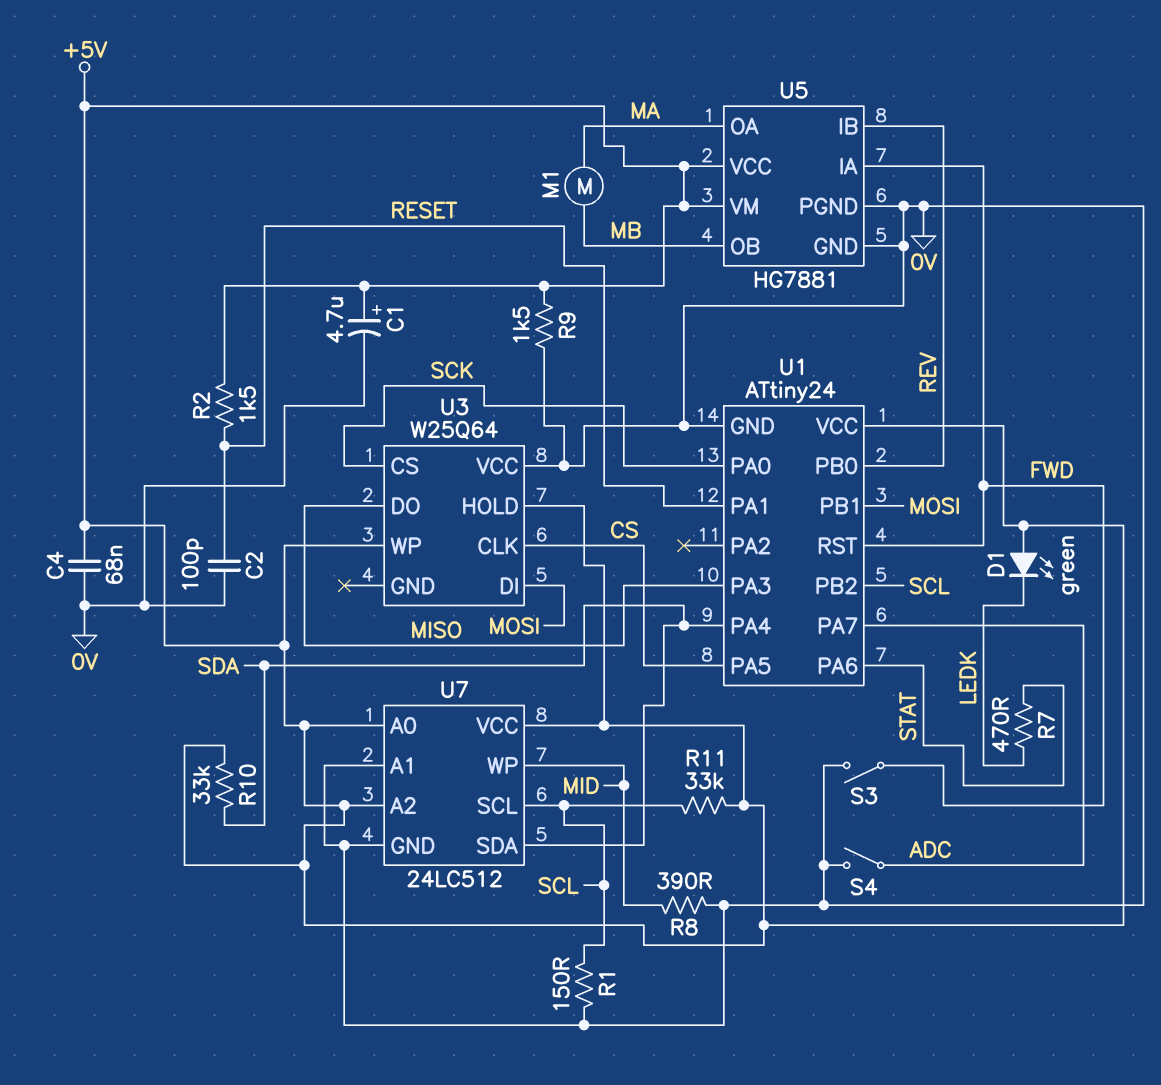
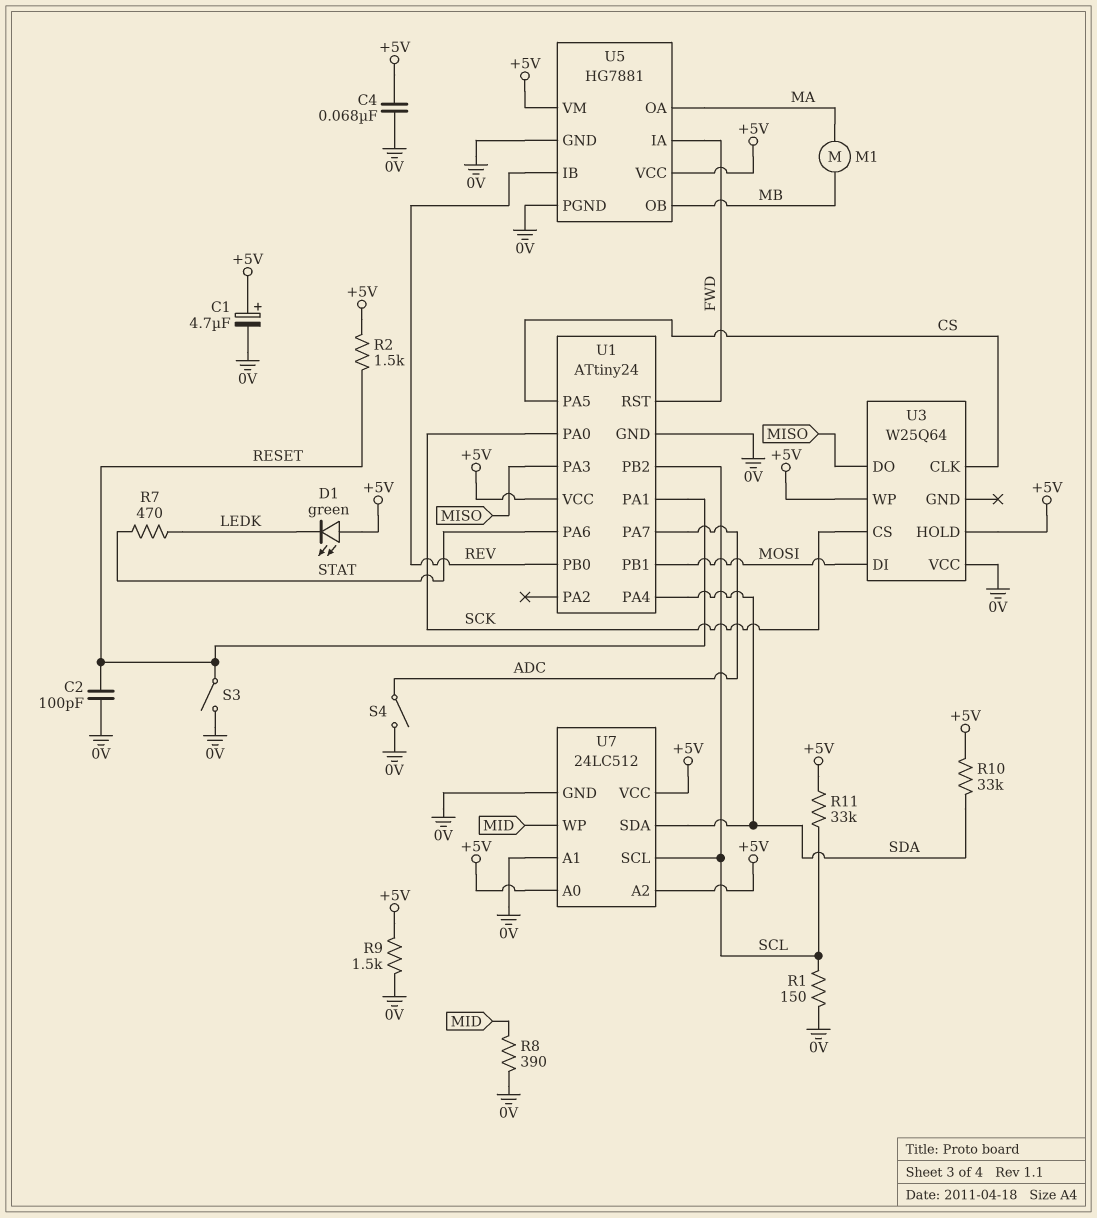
S3: switch (0V, FWD) -> switch (0V, RESET)

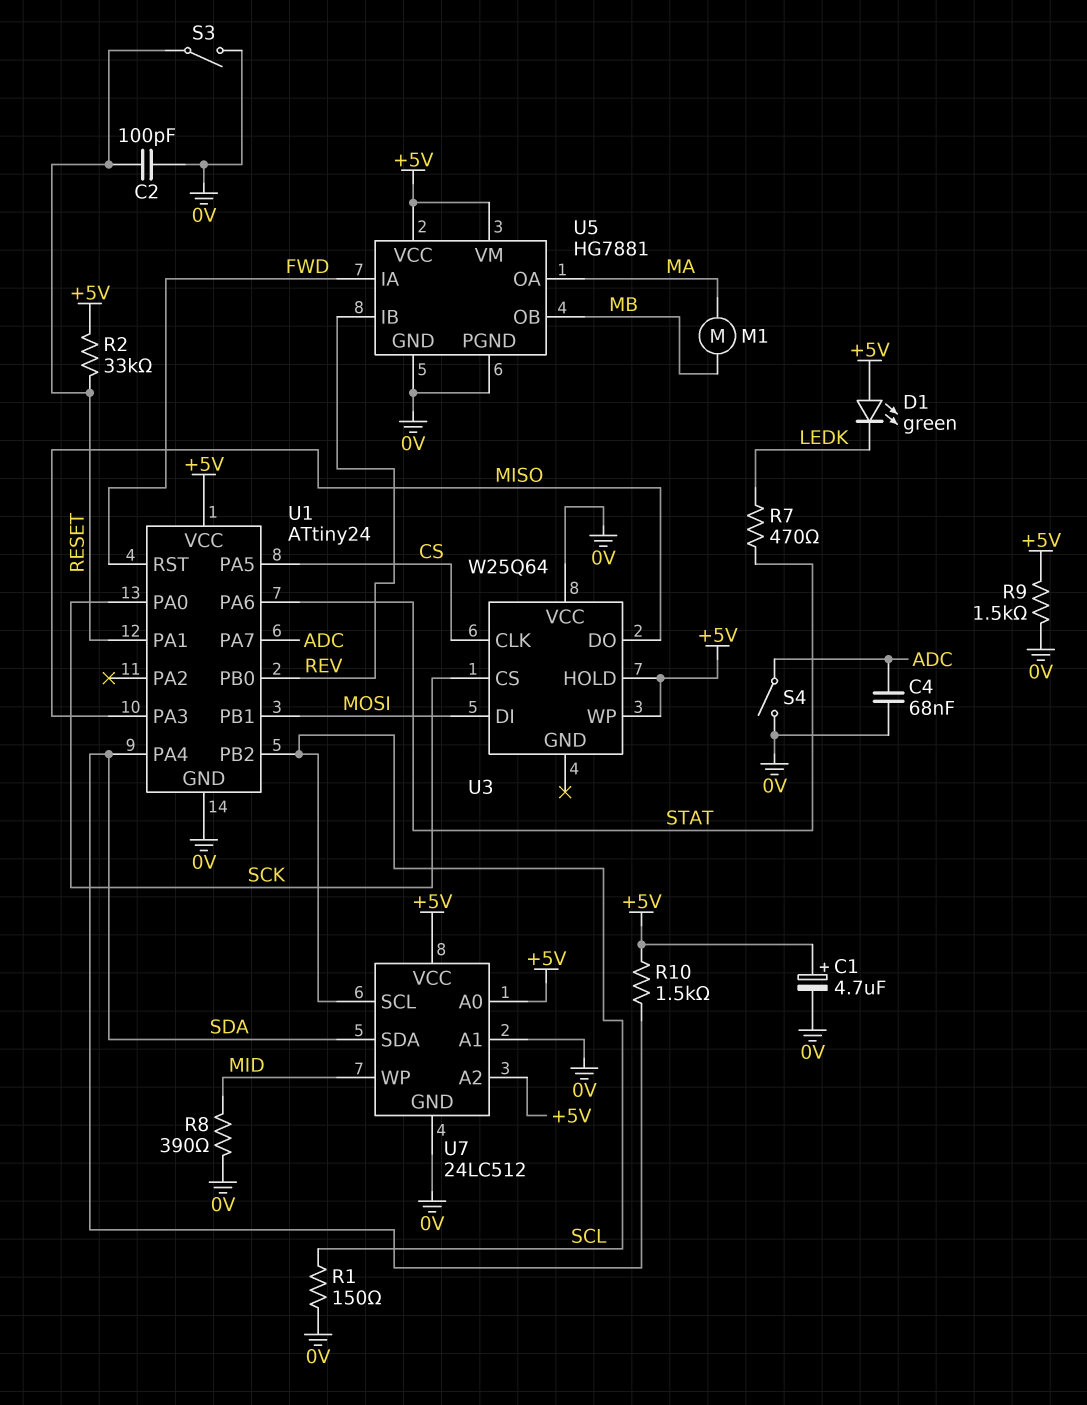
C4: 68nF (+5V, 0V) -> 68nF (0V, ADC)
R2: 1.5k (+5V, RESET) -> 33k (+5V, RESET)
R10: 33k (+5V, SDA) -> 1.5k (+5V, SDA)
R11: 33k (+5V, SCL) -> none

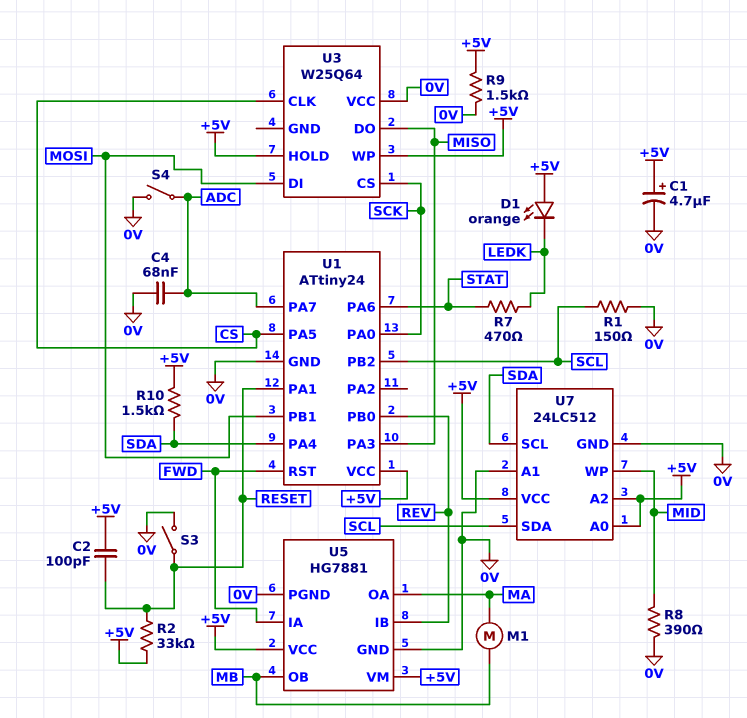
C2: 100pF (0V, RESET) -> 100pF (+5V, RESET)
D1: LED green (A +5V, K LEDK) -> LED orange (A +5V, K LEDK)
U7 pin SCL: SCL -> SDA
U7 pin SDA: SDA -> SCL

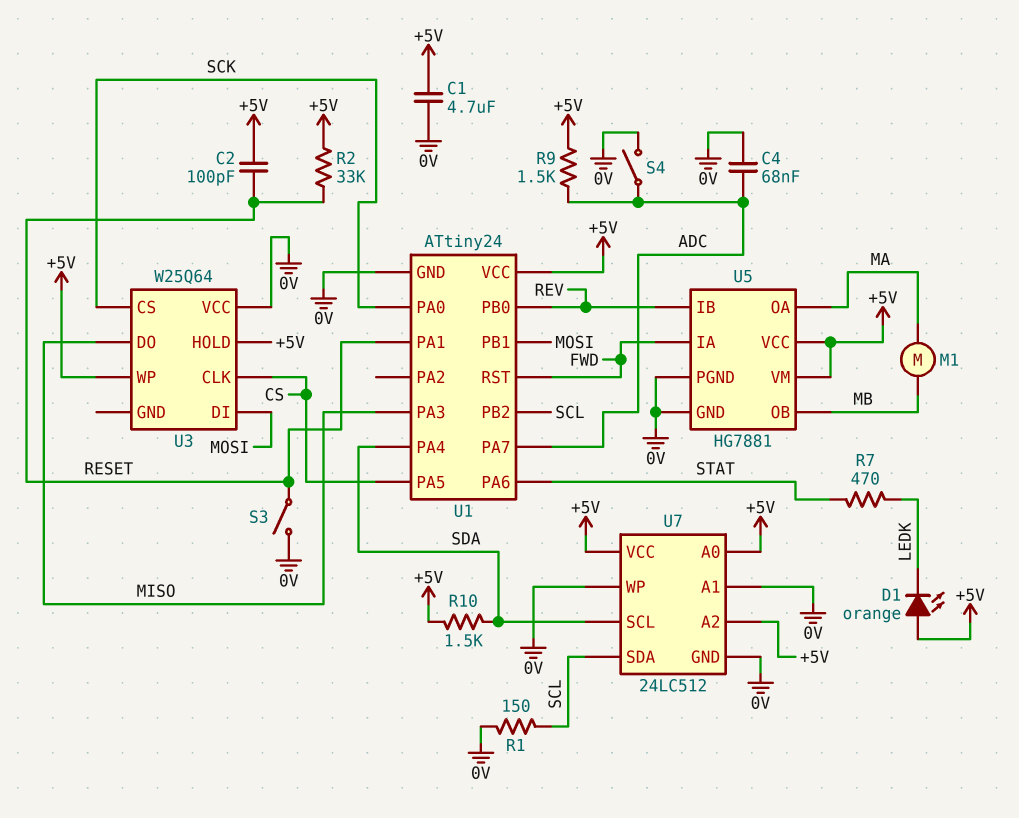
C1: 4.7uF (plus +5V, minus 0V) -> 4.7uF (+5V, 0V)
R8: 390 (0V, MID) -> none
R9: 1.5k (+5V, 0V) -> 1.5k (+5V, ADC)
U7 pin WP: MID -> 0V

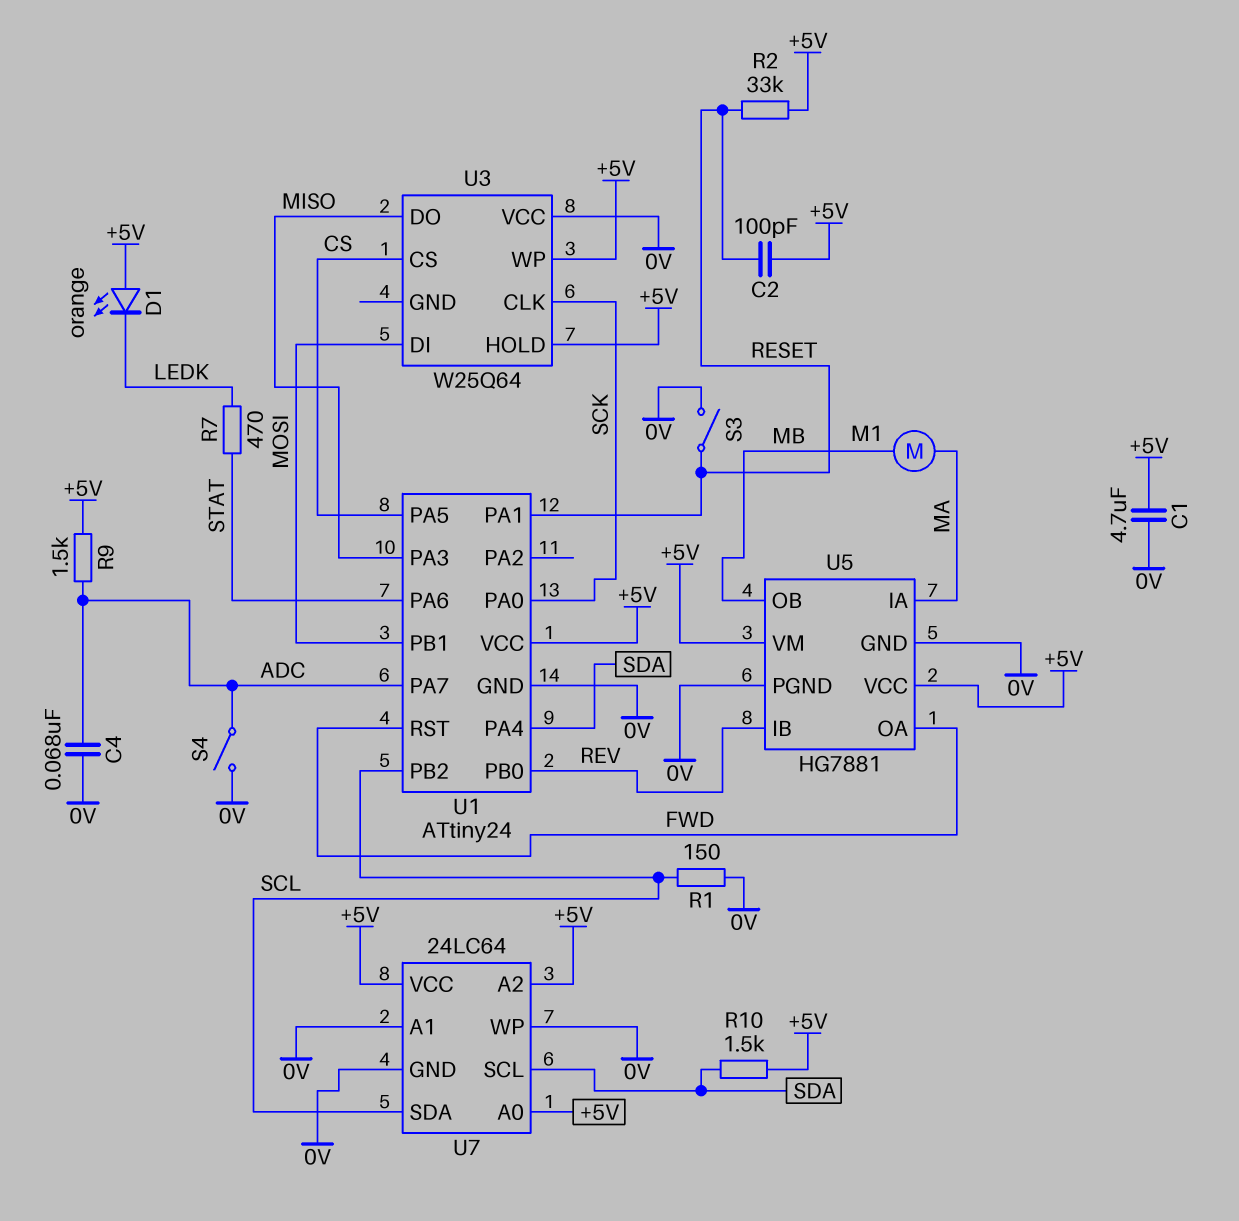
U3 pin CLK: CS -> SCK
U3 pin CS: SCK -> CS
U5 pin IA: FWD -> MA
U5 pin OA: MA -> FWD
U7: 24LC512 -> 24LC64

